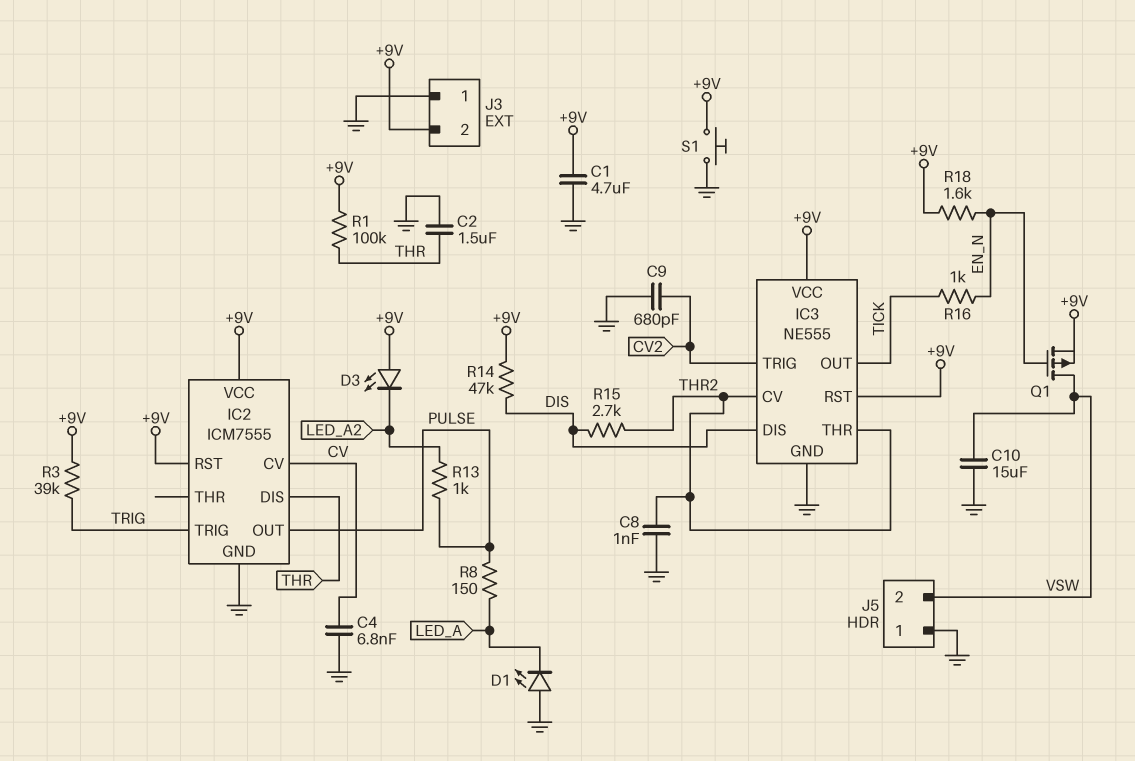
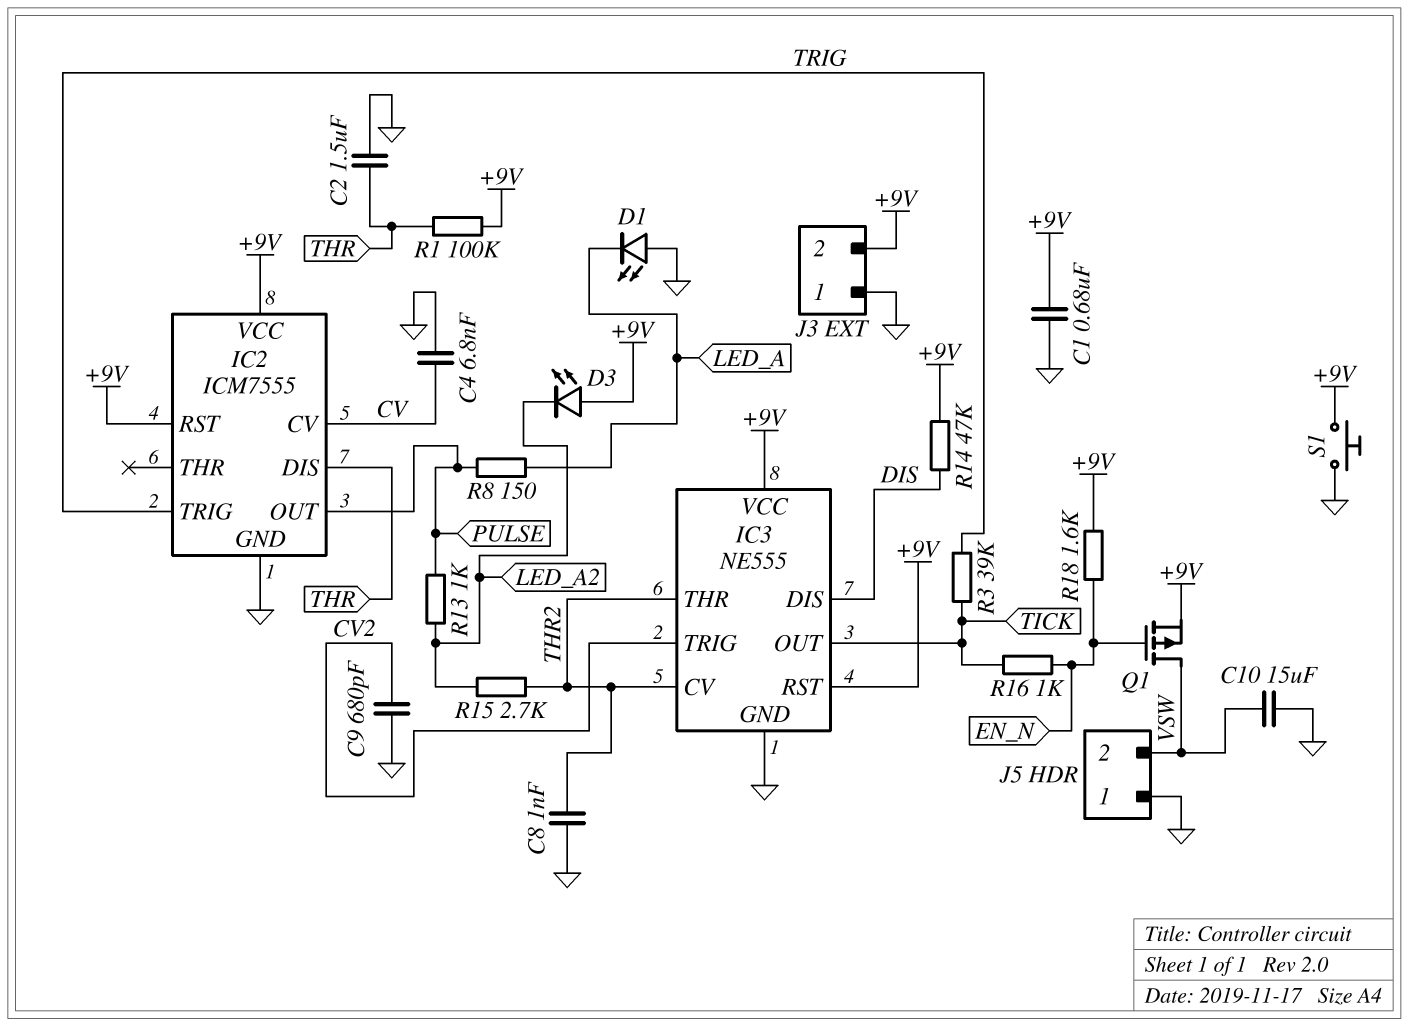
C1: 4.7uF (+9V, GND) -> 680nF (+9V, GND)
R3: 39k (+9V, TRIG) -> 39k (TICK, TRIG)
R15: 2.7k (DIS, THR2) -> 2.7k (LED_A2, THR2)

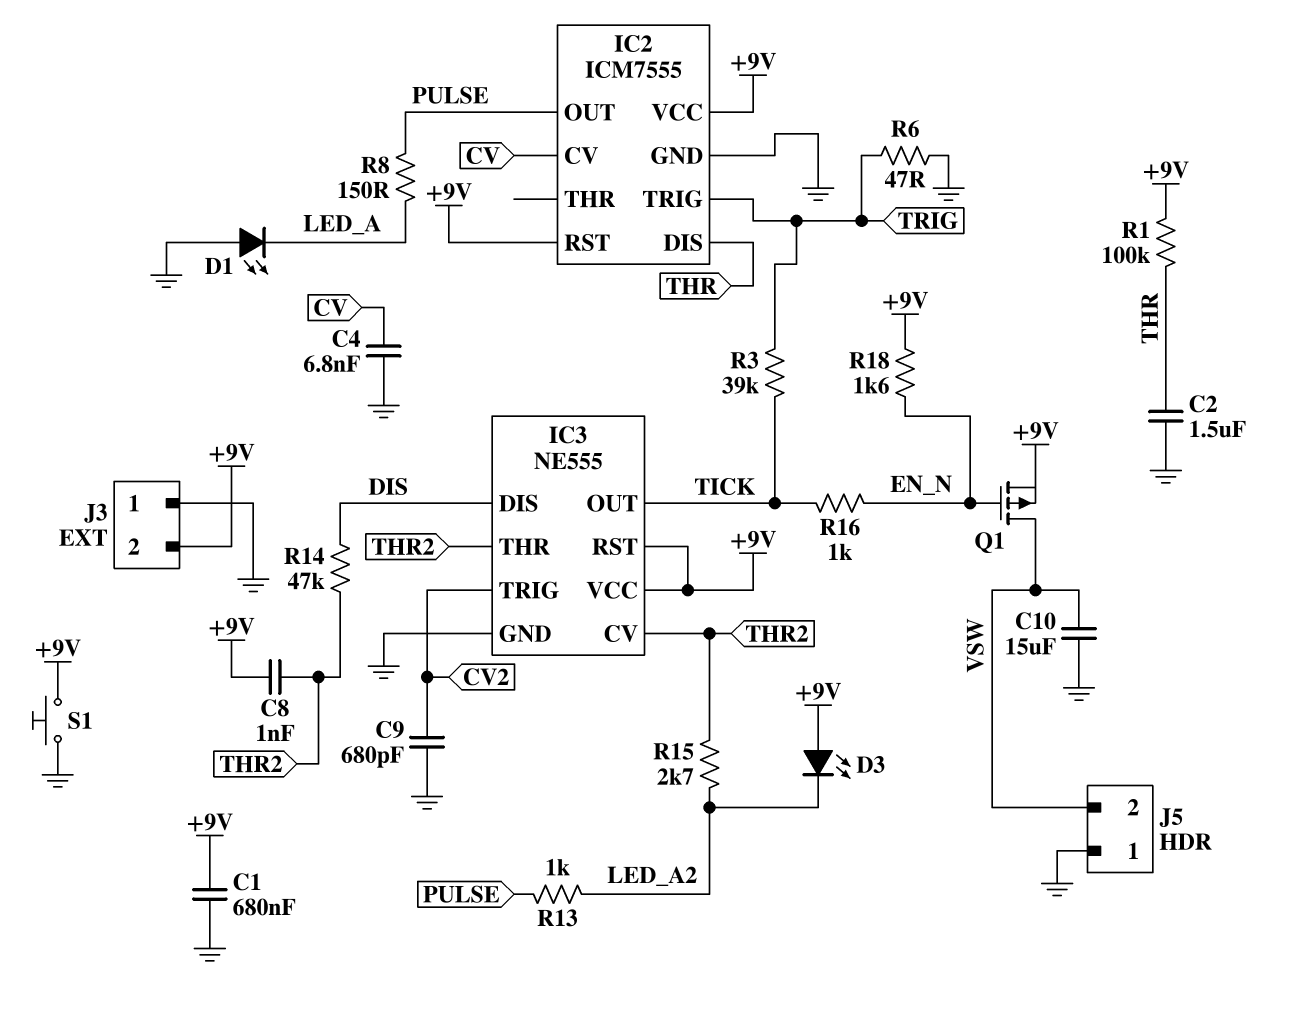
C8: 1nF (GND, THR2) -> 1nF (+9V, THR2)
R6: none -> 47 (GND, TRIG)
R14: 47k (+9V, DIS) -> 47k (DIS, THR2)

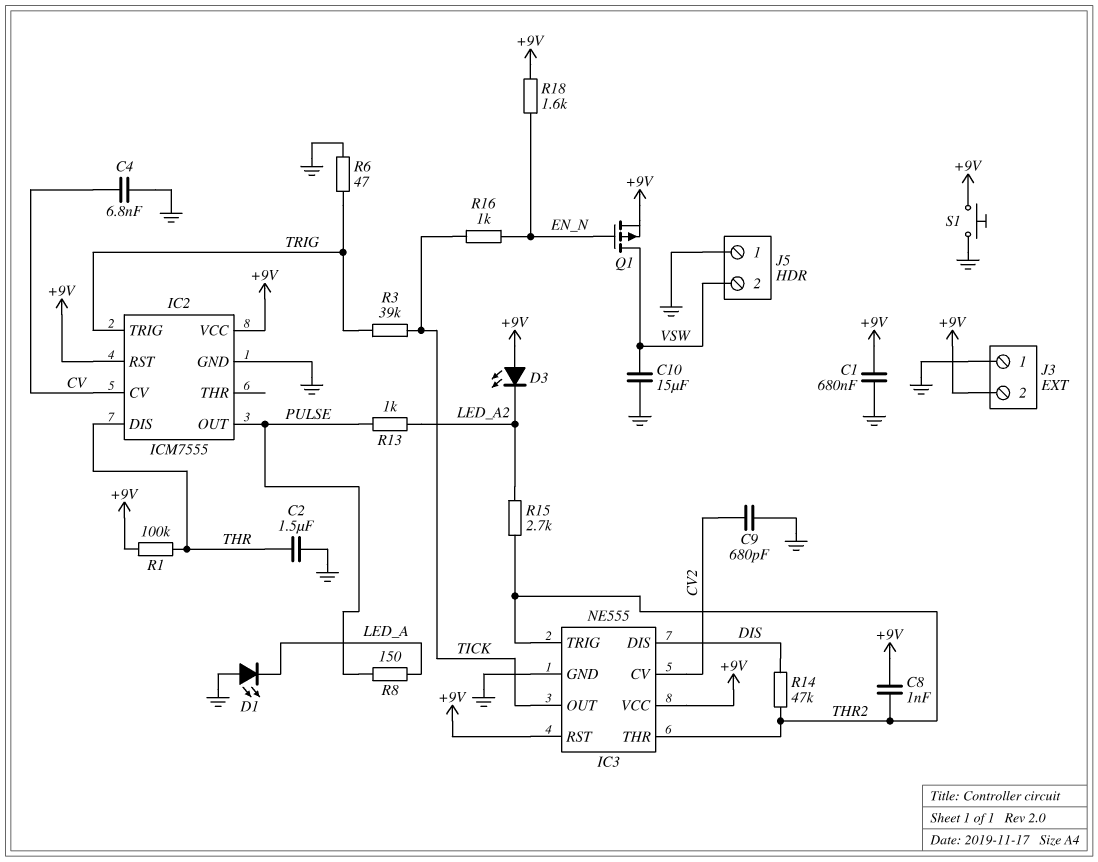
IC3 pin CV: THR2 -> CV2
IC3 pin TRIG: CV2 -> THR2

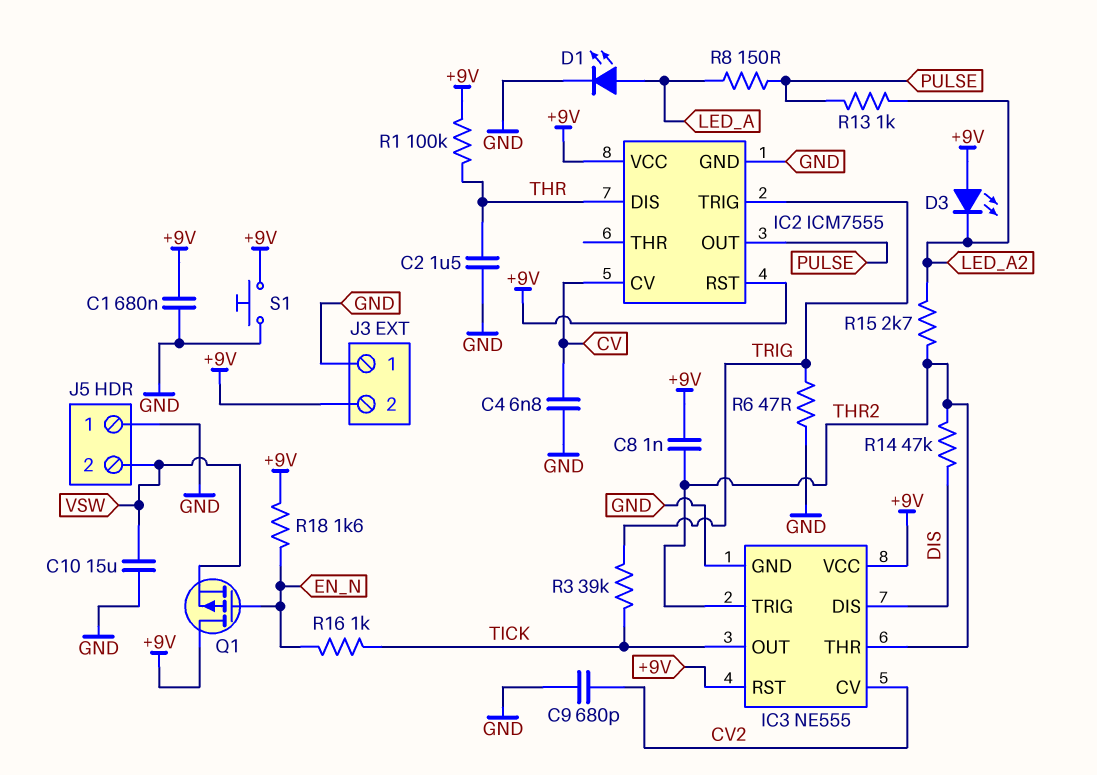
D1: LED (A GND, K LED_A) -> LED (A LED_A, K GND)
Q1: PMOS (G EN_N, D VSW, S +9V) -> PMOS (G EN_N, D +9V, S VSW)

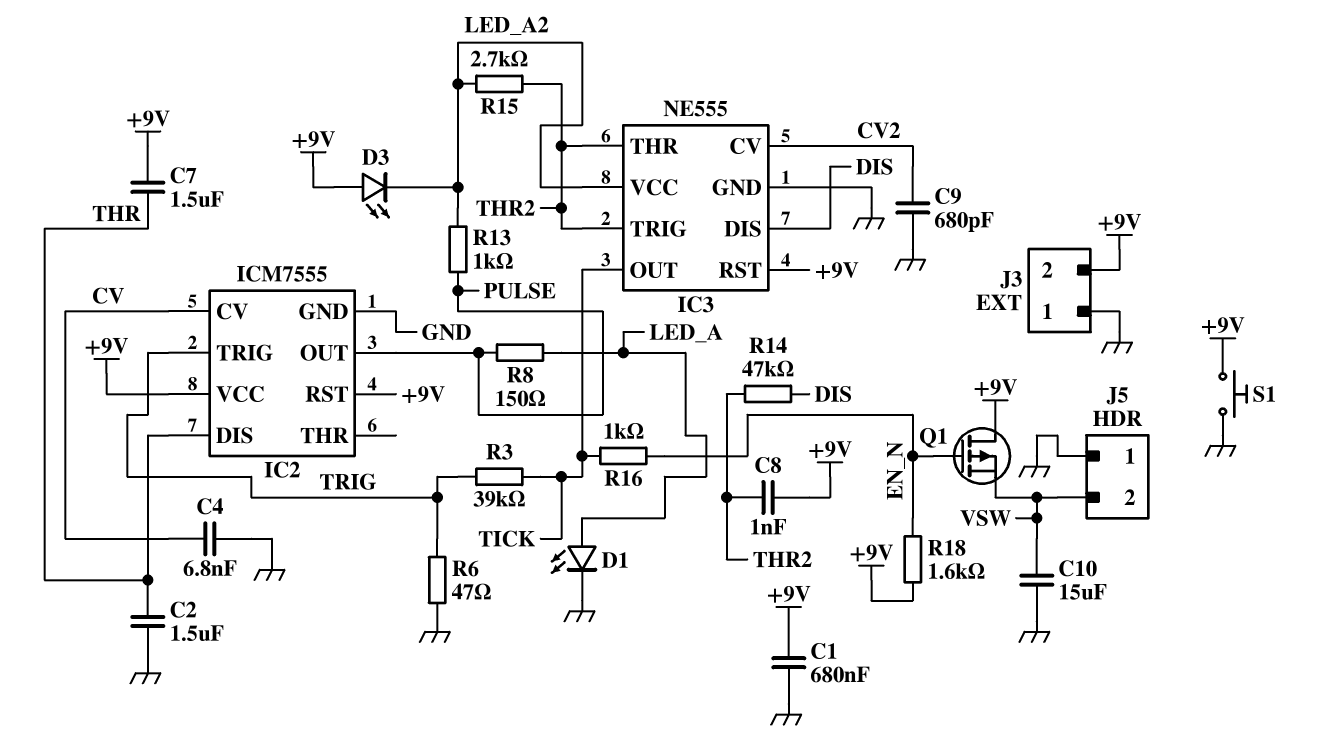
C7: none -> 1.5uF (+9V, THR)
IC3 pin VCC: +9V -> LED_A2
R1: 100k (+9V, THR) -> none

